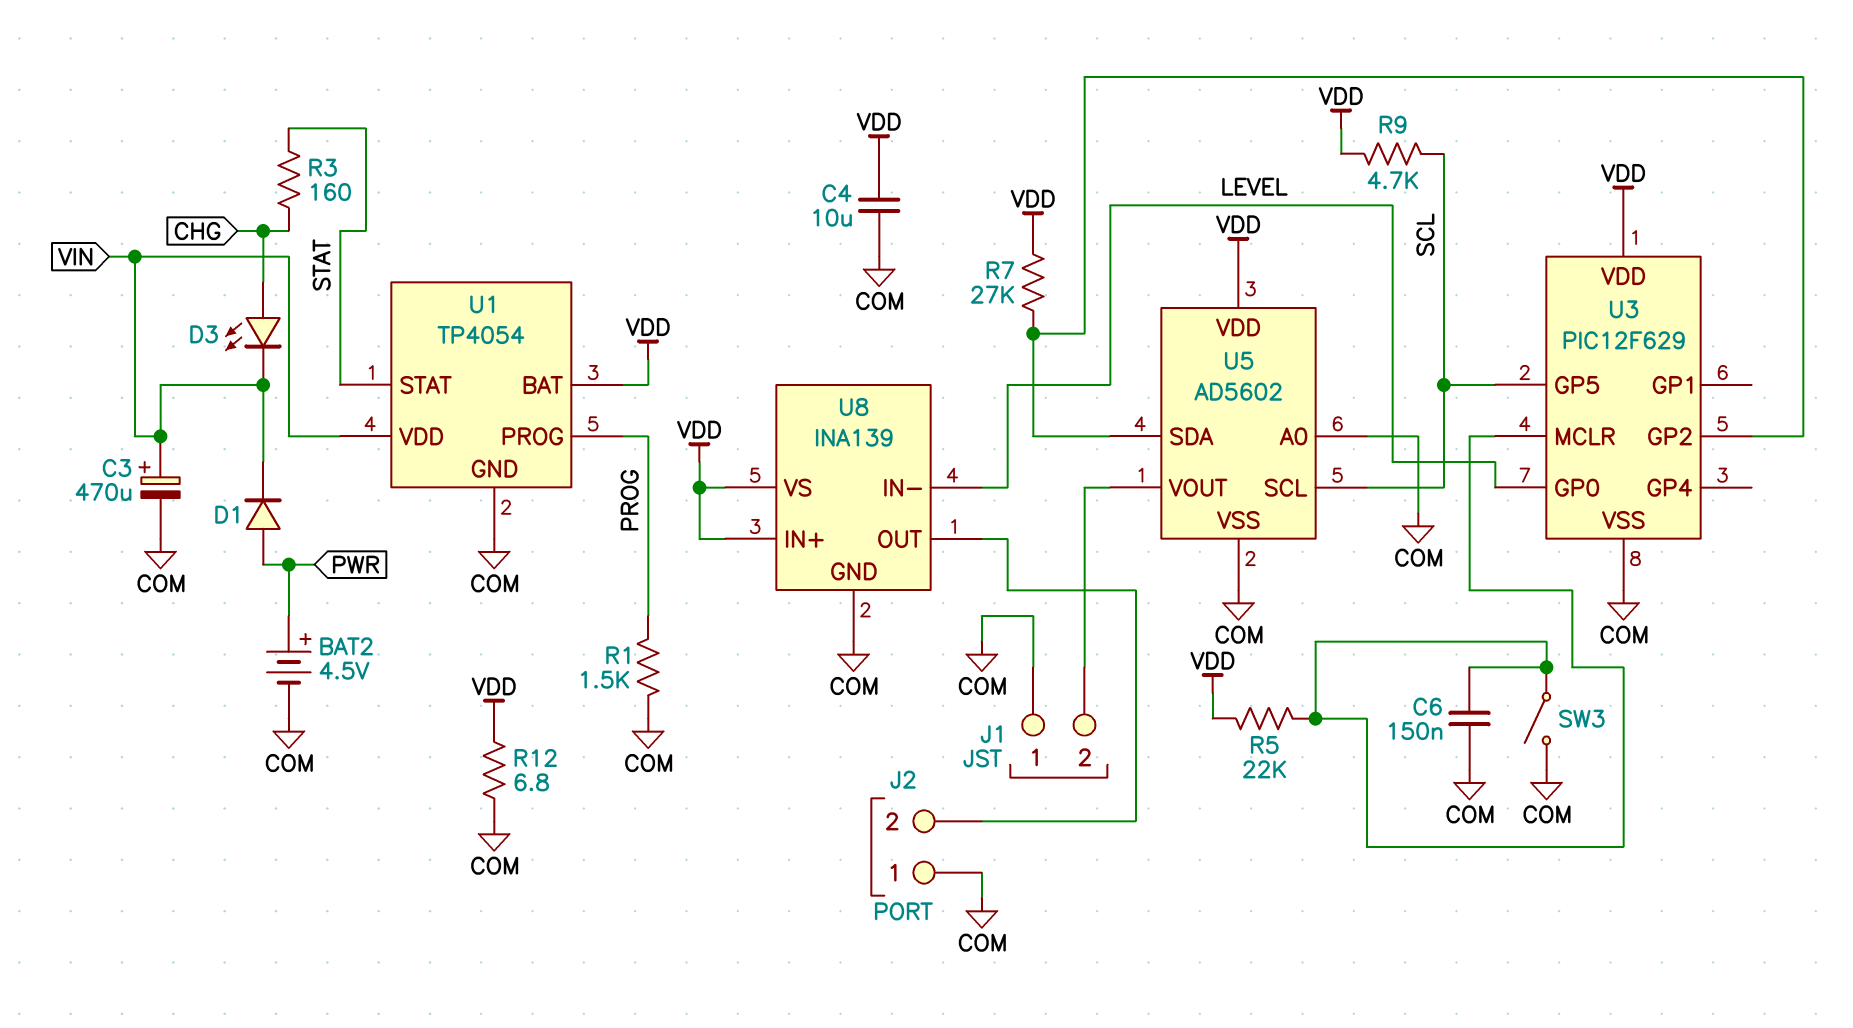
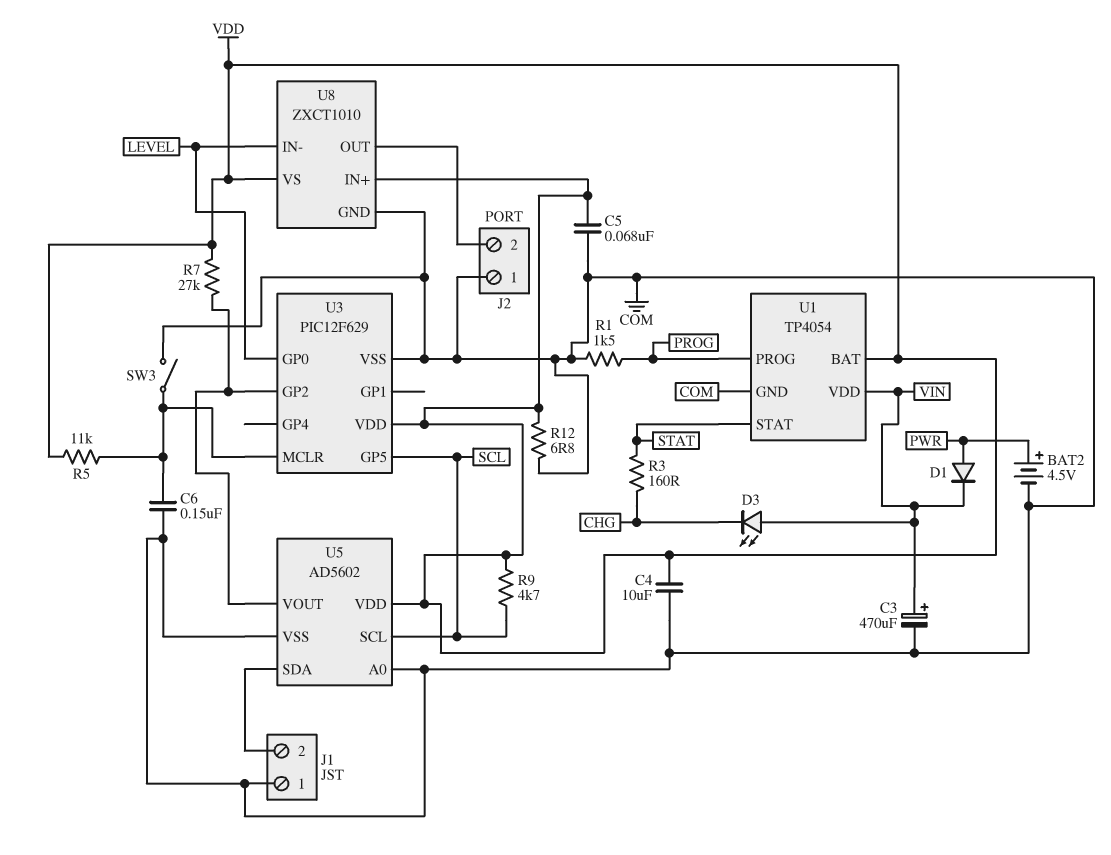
C5: none -> 68nF (COM, VDD)
D3: LED (A CHG, K VIN) -> LED (A VIN, K CHG)
R5: 22k (U3/MCLR, VDD) -> 11k (U3/MCLR, VDD)
U5 pin SDA: U3/GP2 -> J1/2
U5 pin VOUT: J1/2 -> U3/GP2
U8: INA139 -> ZXCT1010

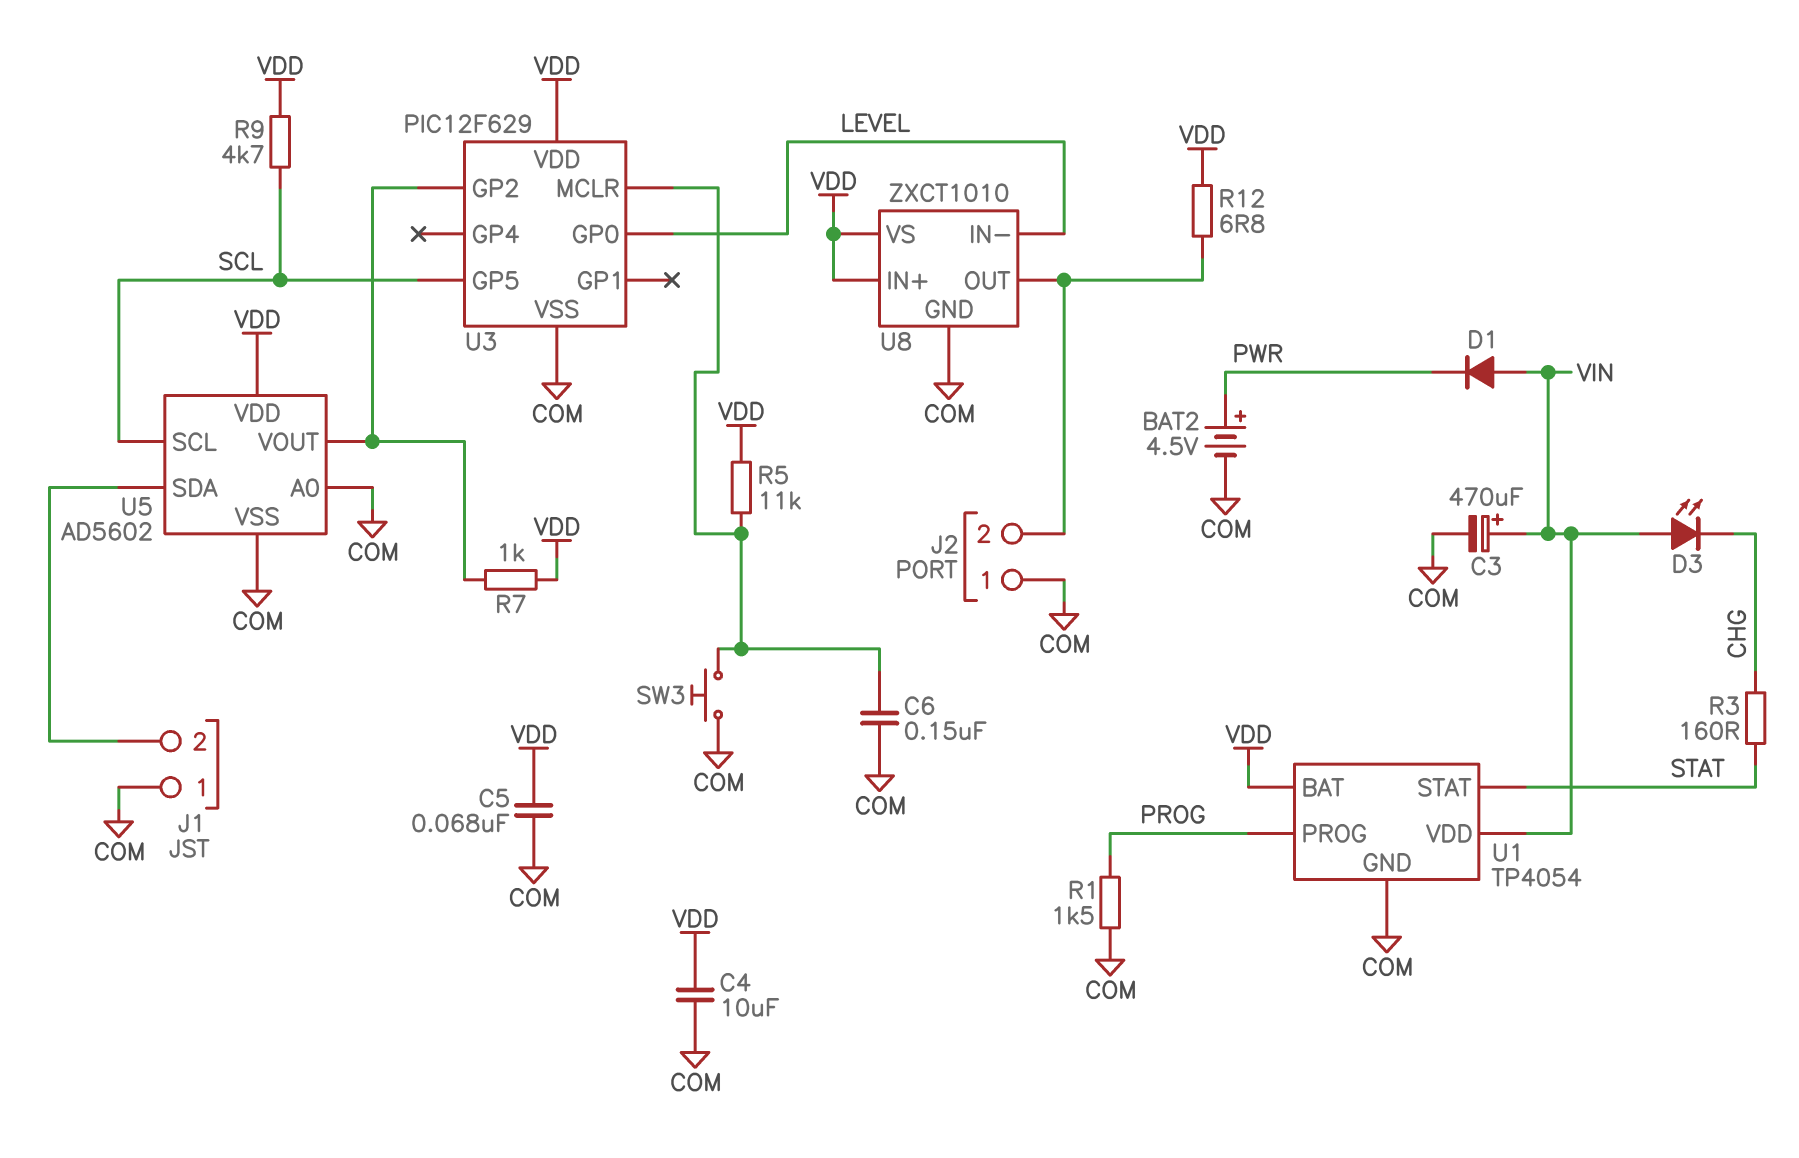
D1: diode (A PWR, K VIN) -> diode (A VIN, K PWR)
R7: 27k (U3/GP2, VDD) -> 1k (U3/GP2, VDD)
R12: 6.8 (COM, VDD) -> 6.8 (J2/2, VDD)
SW3: switch (COM, U3/MCLR) -> button (COM, U3/MCLR)

